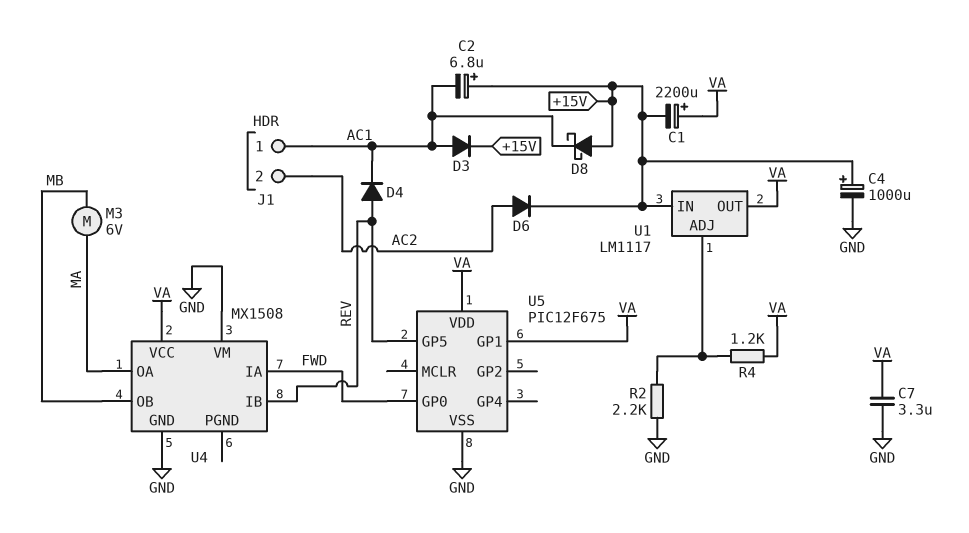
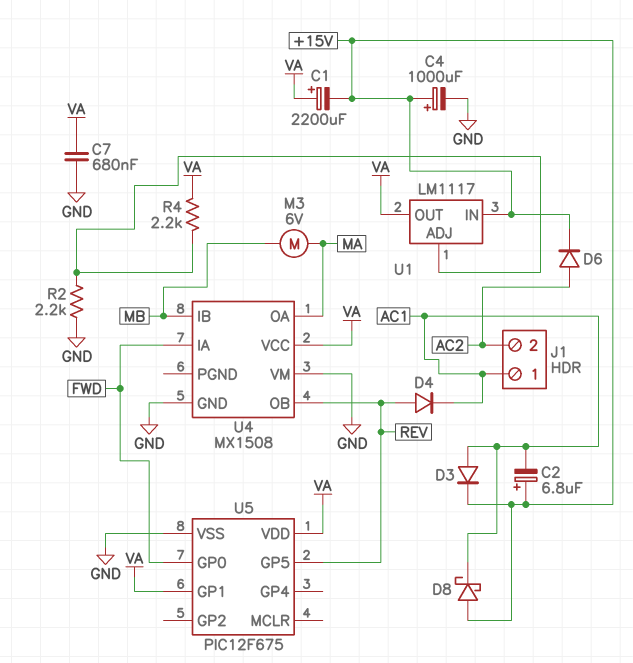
C7: 3.3uF (GND, VA) -> 680nF (GND, VA)
R4: 1.2k (U1/ADJ, VA) -> 2.2k (U1/ADJ, VA)
U4 pin IB: REV -> MB
U4 pin OB: MB -> REV

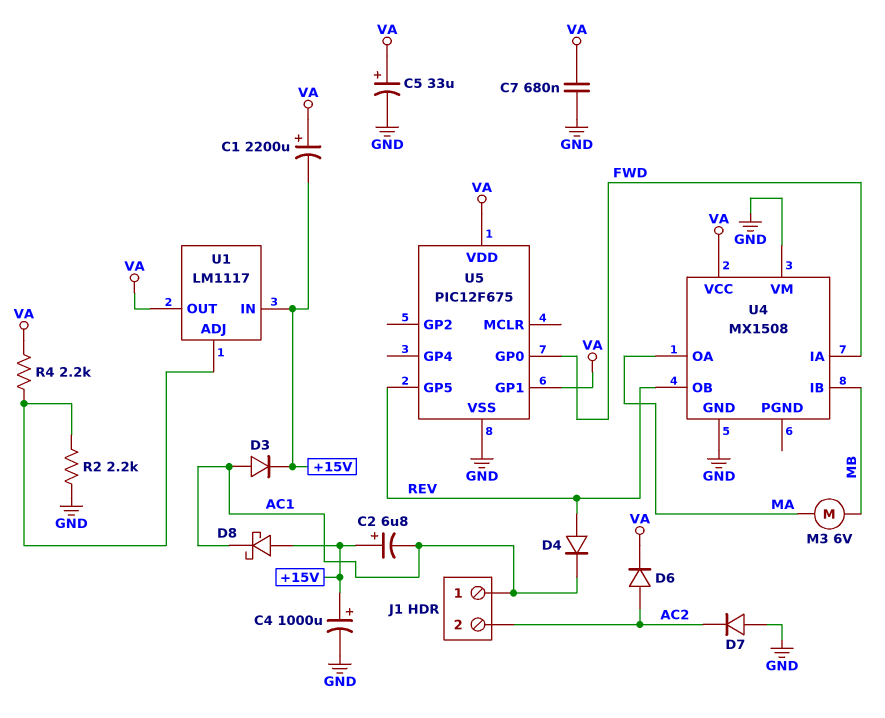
C5: none -> 33uF (plus VA, minus GND)
D6: diode (A AC2, K +15V) -> diode (A AC2, K VA)
D7: none -> diode (A GND, K AC2)

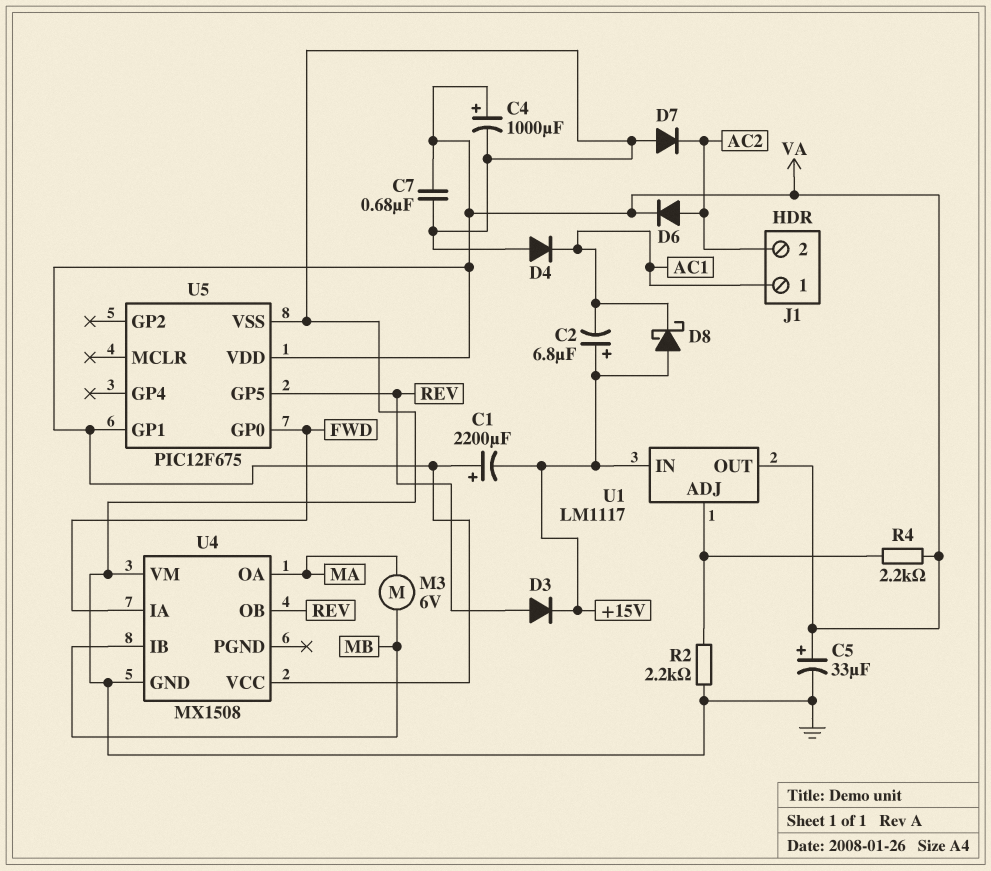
C4: 1000uF (plus +15V, minus GND) -> 1000uF (plus VA, minus GND)
D3: diode (A AC1, K +15V) -> diode (A REV, K +15V)
D4: diode (A REV, K AC1) -> diode (A GND, K AC1)

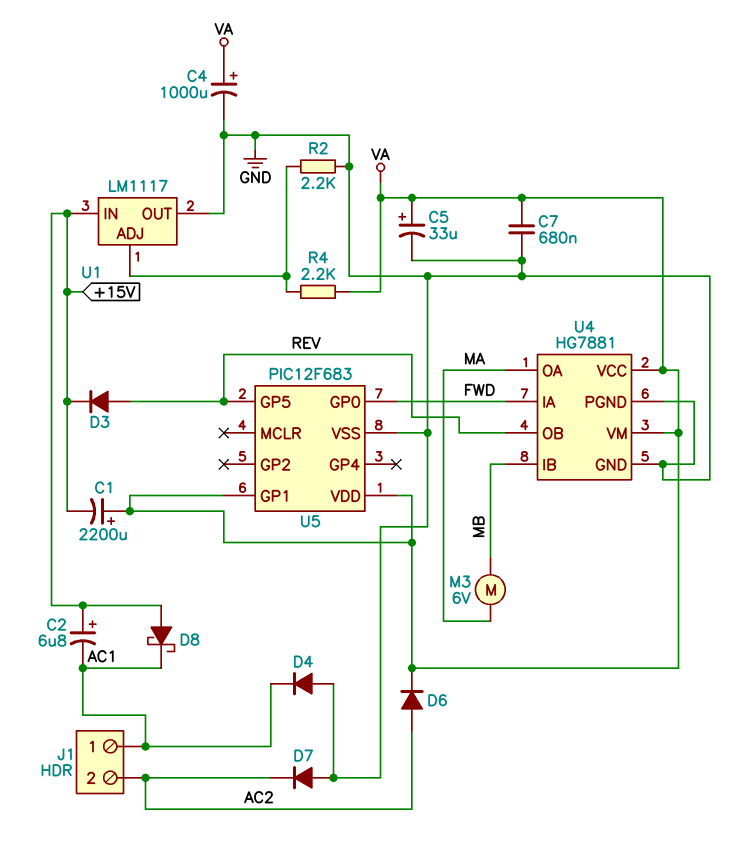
U1 pin OUT: VA -> GND
U4: MX1508 -> HG7881
U4 pin PGND: none -> GND
U4 pin VM: GND -> VA
U5: PIC12F675 -> PIC12F683

